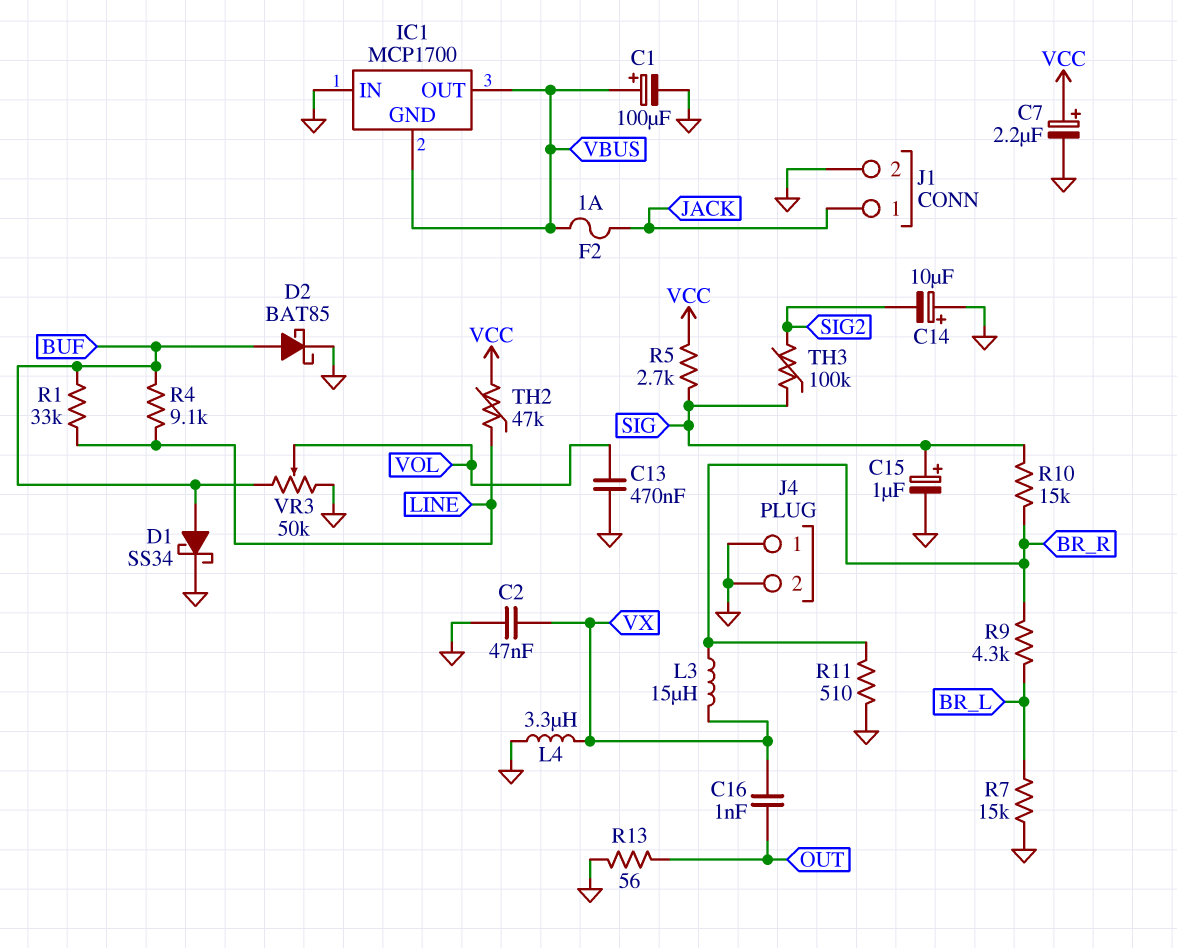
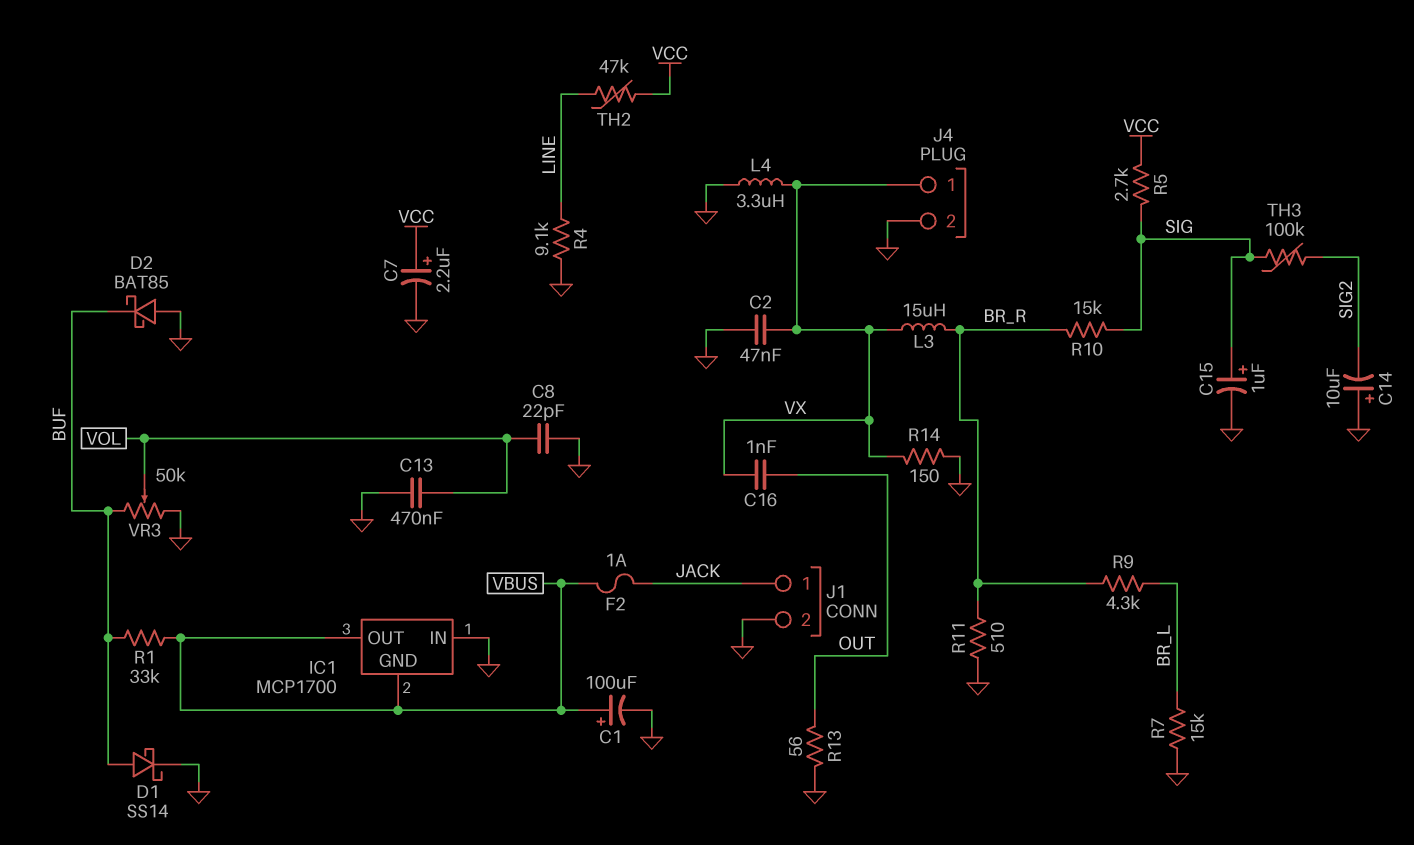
C8: none -> 22pF (GND, VOL)
D1: schottky SS34 (A BUF, K GND) -> schottky SS14 (A BUF, K GND)
D2: schottky BAT85 (A BUF, K GND) -> schottky BAT85 (A GND, K BUF)
J4 pin 1: GND -> VX
R1: 33k (BUF, LINE) -> 33k (BUF, VBUS)
R4: 9.1k (BUF, LINE) -> 9.1k (GND, LINE)
R14: none -> 150 (GND, VX)

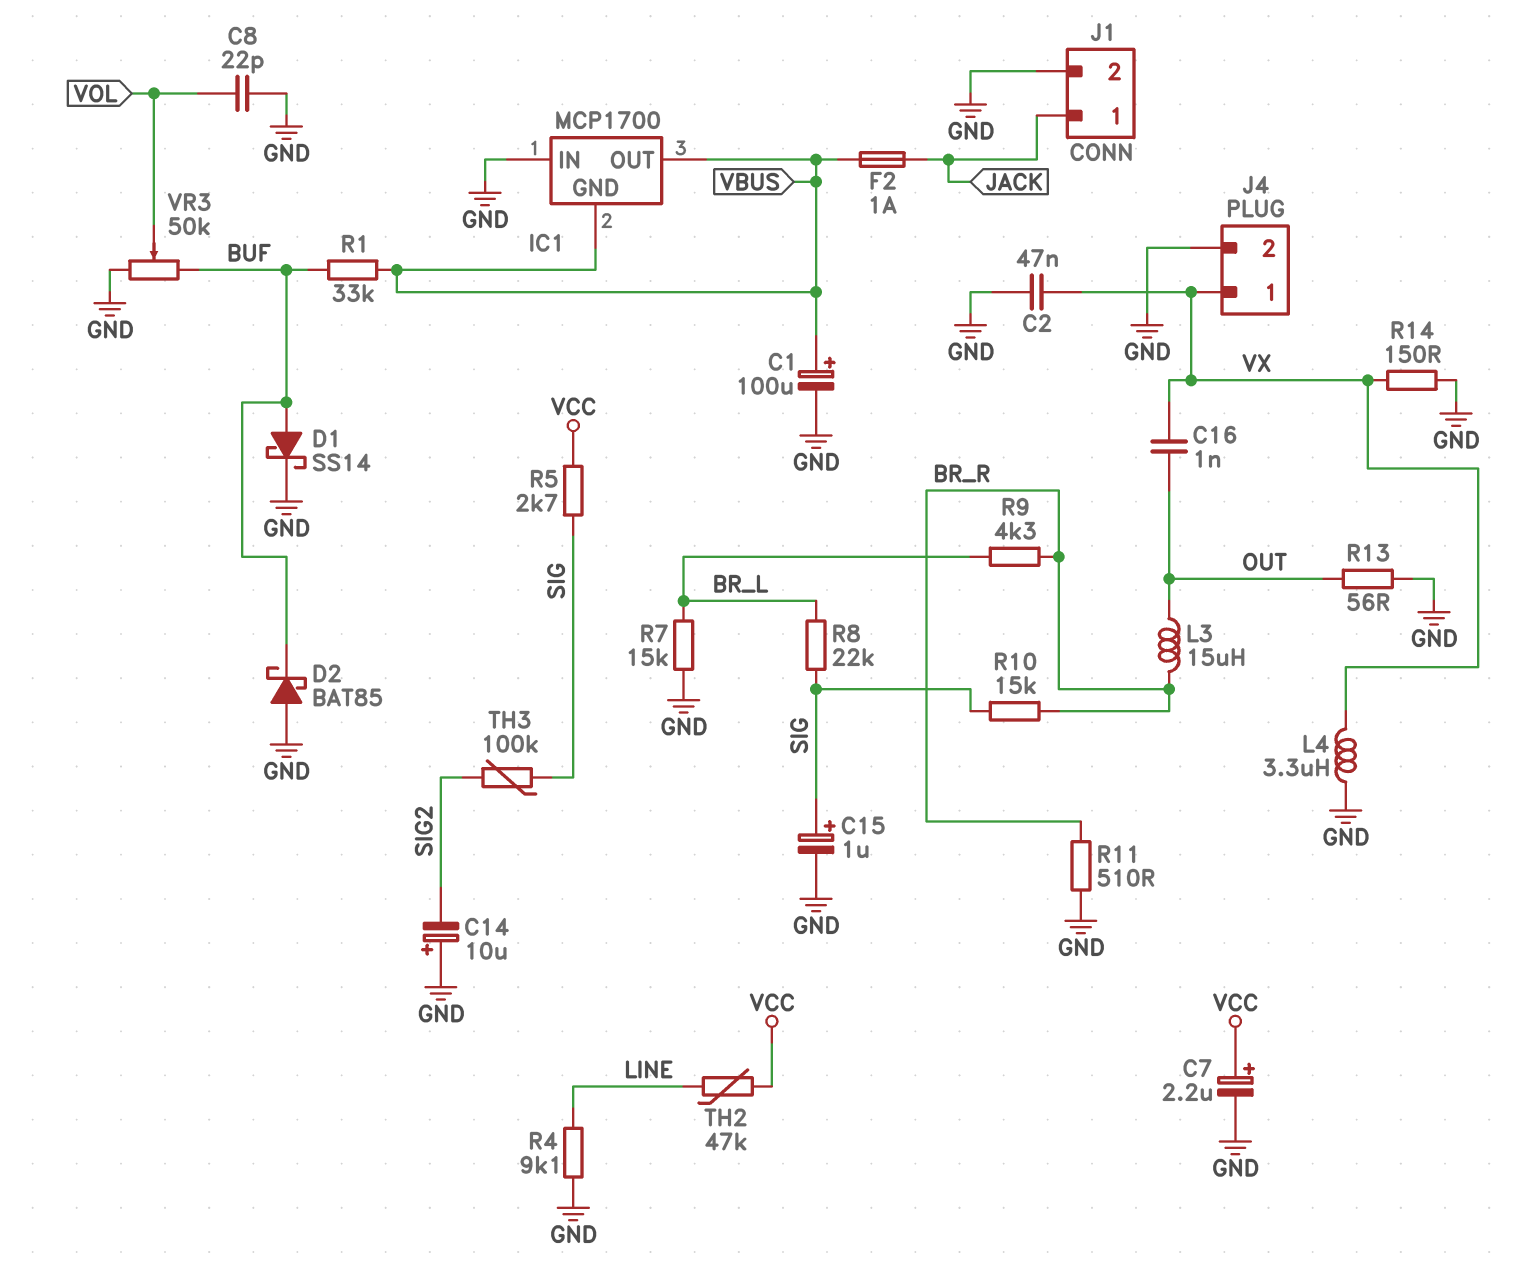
C13: 470nF (GND, VOL) -> none
L3: 15uH (BR_R, VX) -> 15uH (BR_R, OUT)
R8: none -> 22k (BR_L, SIG)

